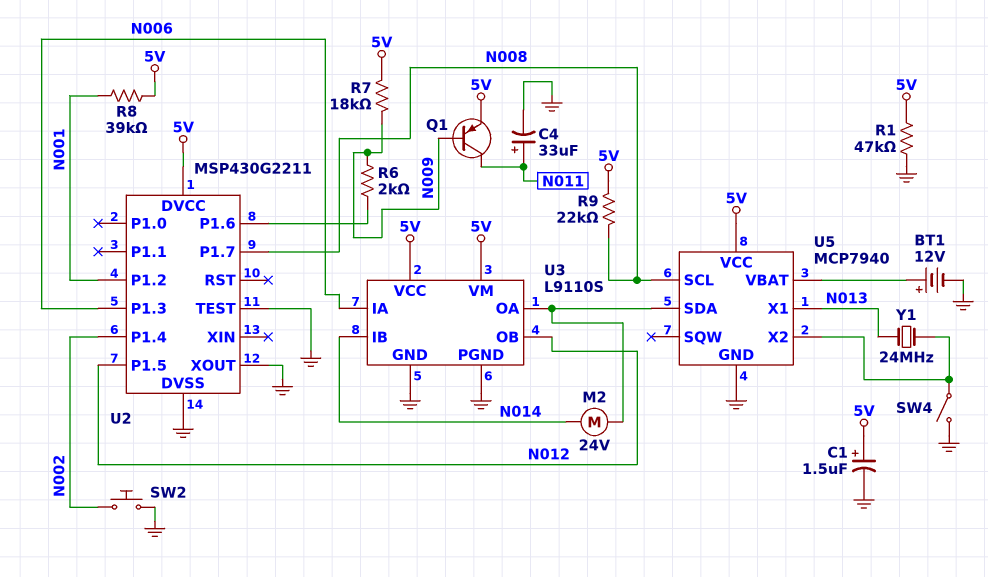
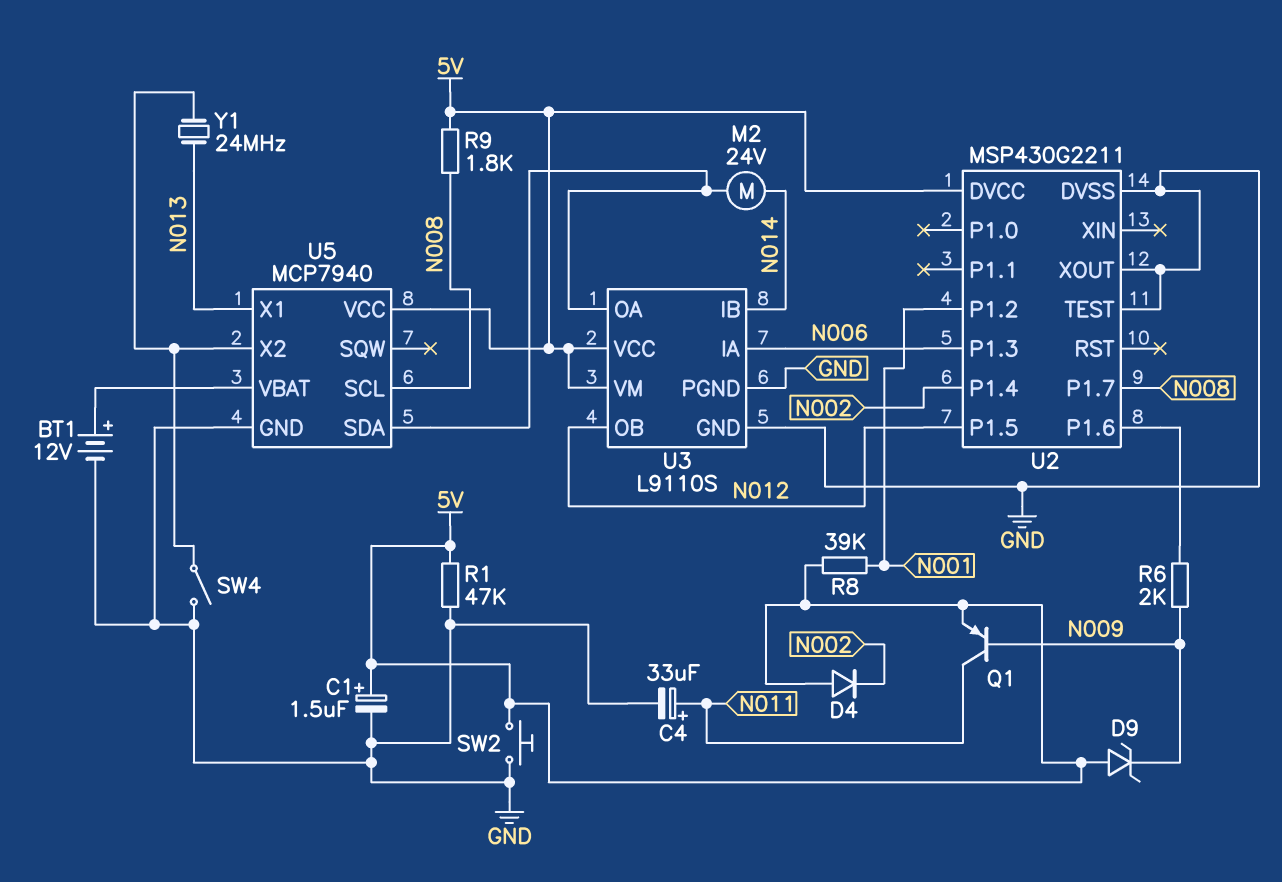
D4: none -> diode (A 5V, K N002)
D9: none -> zener (A 5V, K N009)
R7: 18k (5V, N009) -> none
R9: 22k (5V, N008) -> 1.8k (5V, N008)
SW2: button (GND, N002) -> button (5V, GND)

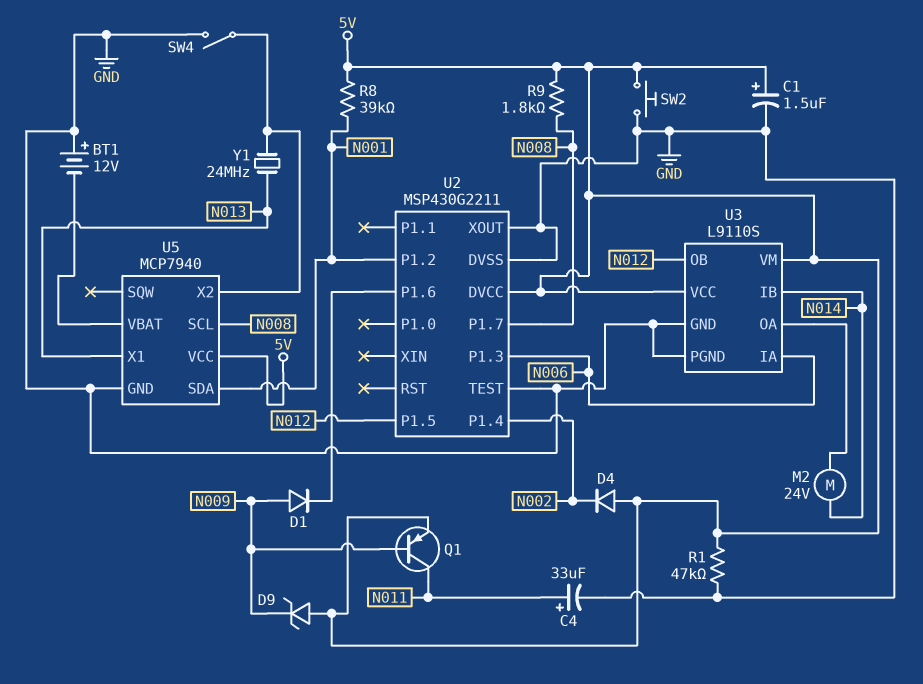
BT1: 12V (plus U5/VBAT, minus GND) -> 12V (plus GND, minus U5/VBAT)
D1: none -> diode (A N009, K U2/P1.6)
R6: 2k (N009, U2/P1.6) -> none
U5 pin SDA: U3/OA -> N001

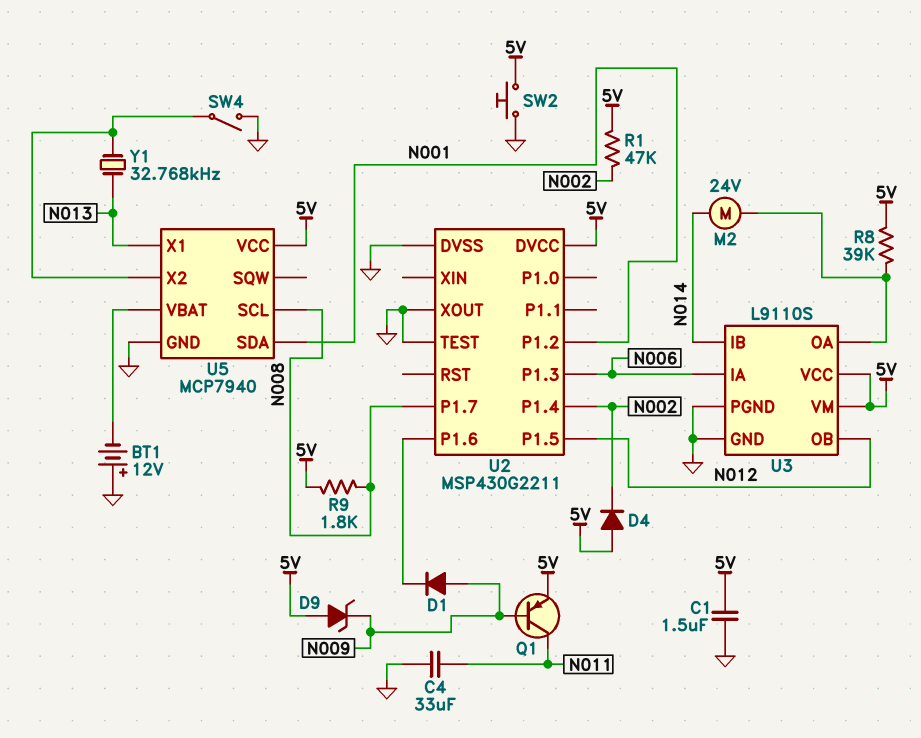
C1: 1.5uF (plus 5V, minus GND) -> 1.5uF (5V, GND)
C4: 33uF (plus N011, minus GND) -> 33uF (GND, N011)
R1: 47k (5V, GND) -> 47k (5V, N002)
R8: 39k (5V, N001) -> 39k (5V, U3/OA)
Y1: 24MHz (N013, U5/X2) -> 32.768kHz (N013, U5/X2)

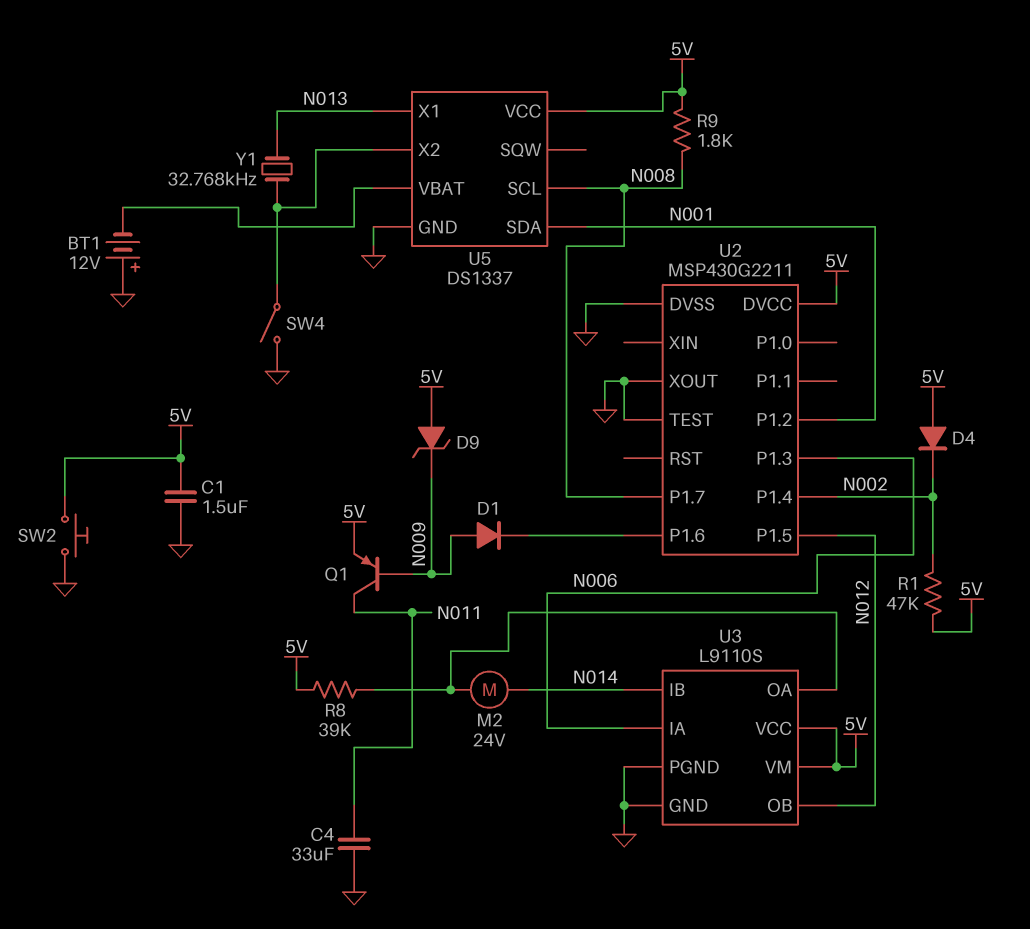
U5: MCP7940 -> DS1337

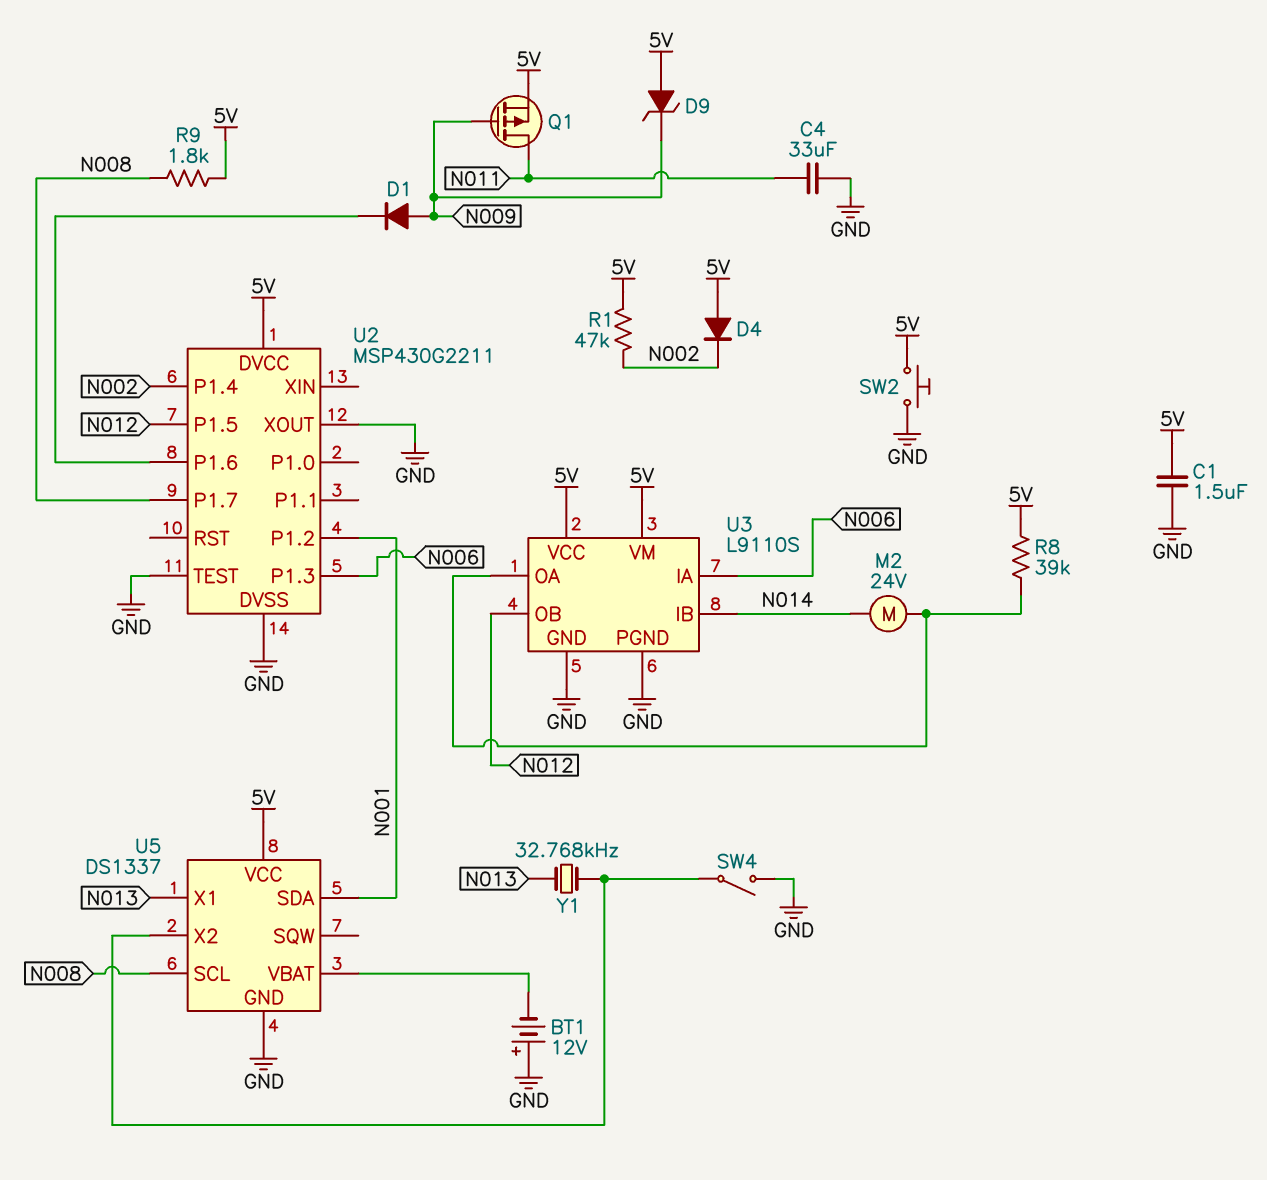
Q1: PNP (B N009, C N011, E 5V) -> PMOS (G N009, D N011, S 5V)

